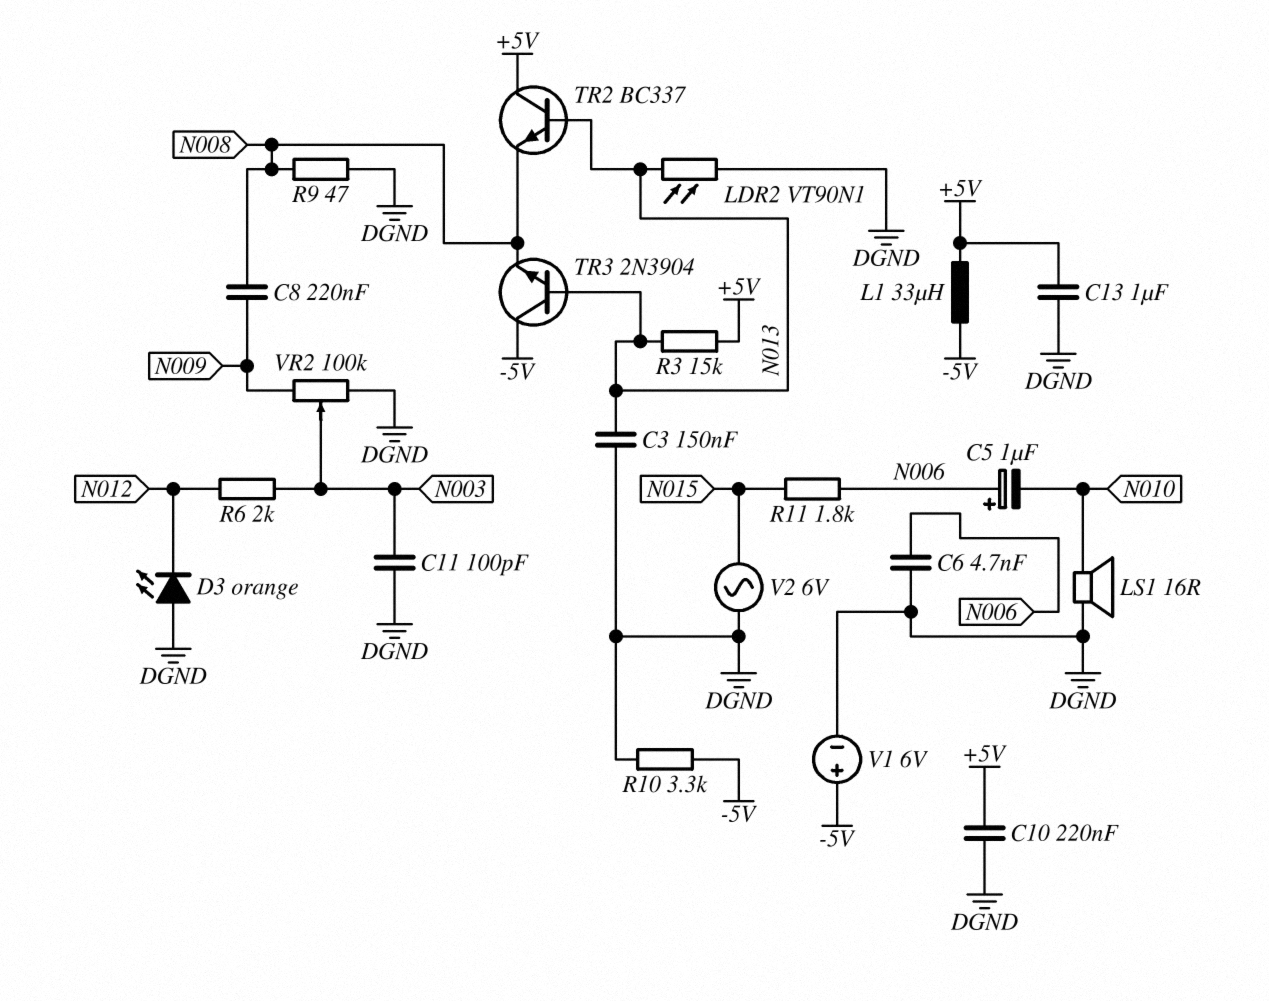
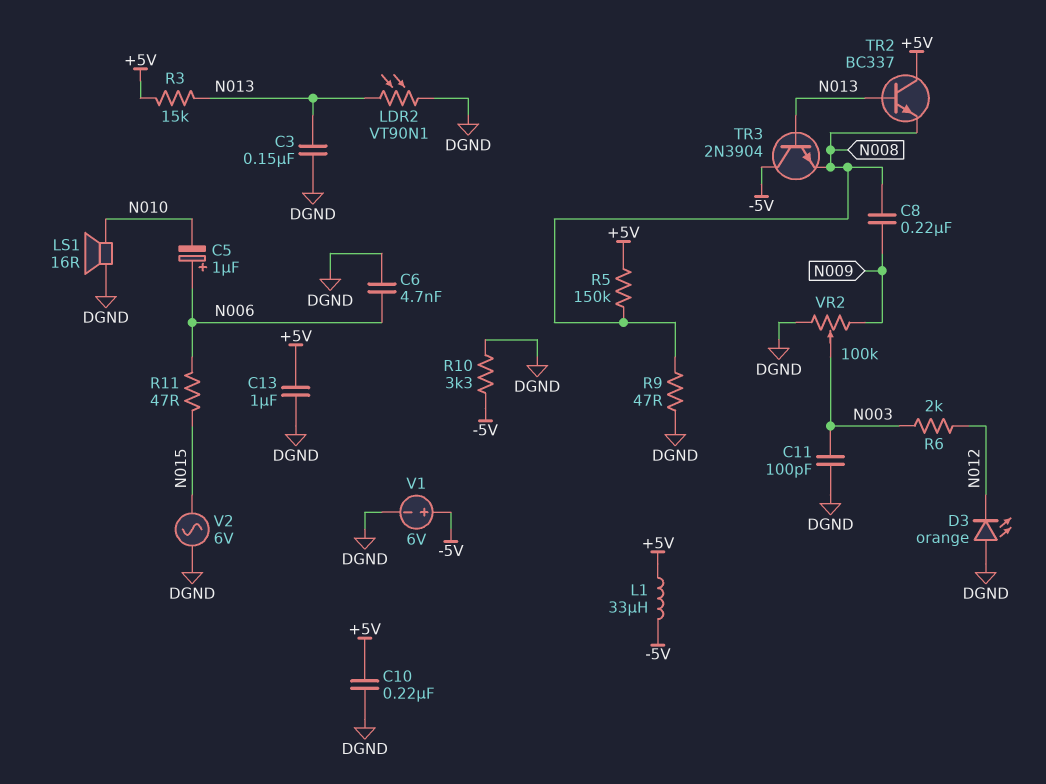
R5: none -> 150k (+5V, N008)
R11: 1.8k (N006, N015) -> 47 (N006, N015)

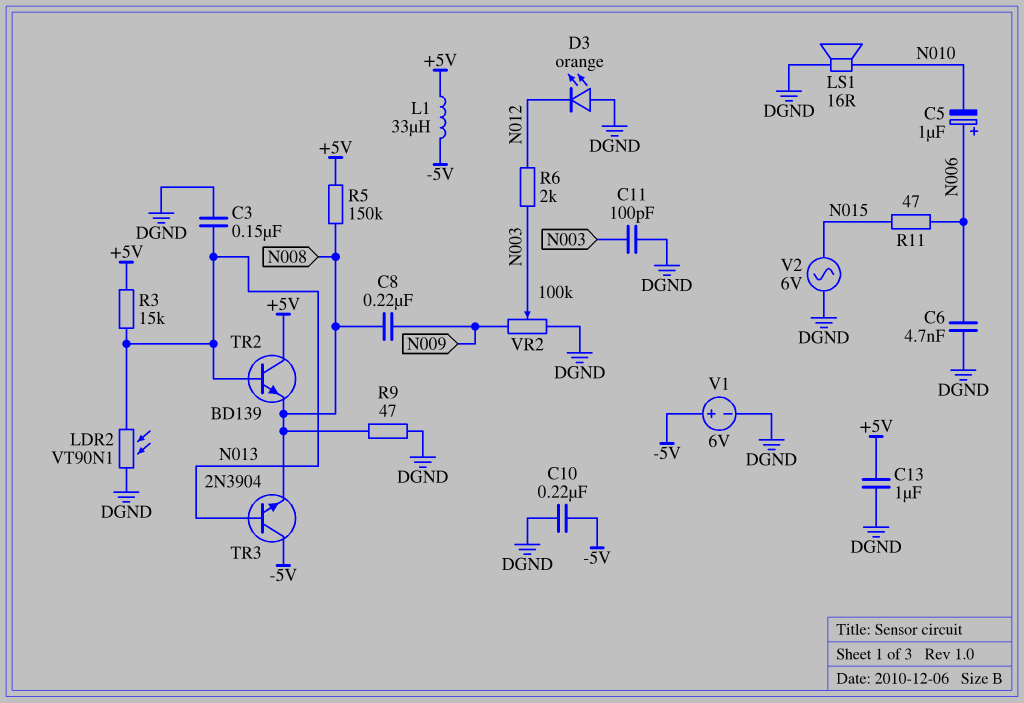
C10: 220nF (+5V, DGND) -> 220nF (-5V, DGND)
R10: 3.3k (-5V, DGND) -> none
TR2: NPN BC337 (B N013, C +5V, E N008) -> NPN BD139 (B N013, C +5V, E N008)

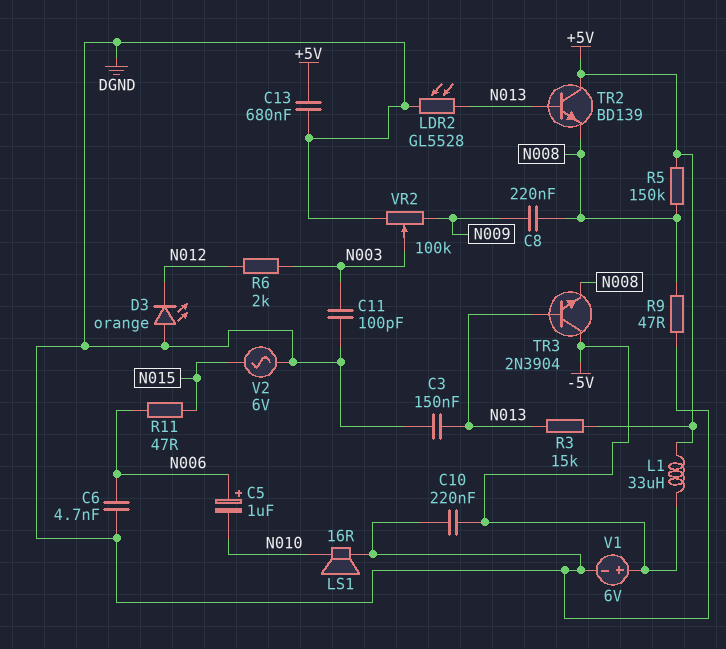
C13: 1uF (+5V, DGND) -> 680nF (+5V, DGND)
LDR2: VT90N1 (DGND, N013) -> GL5528 (DGND, N013)

